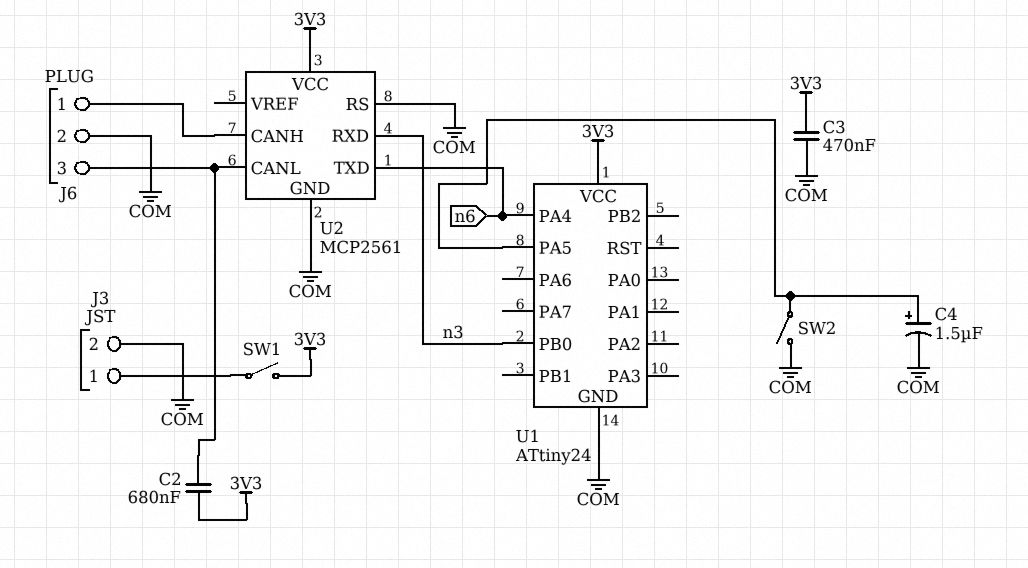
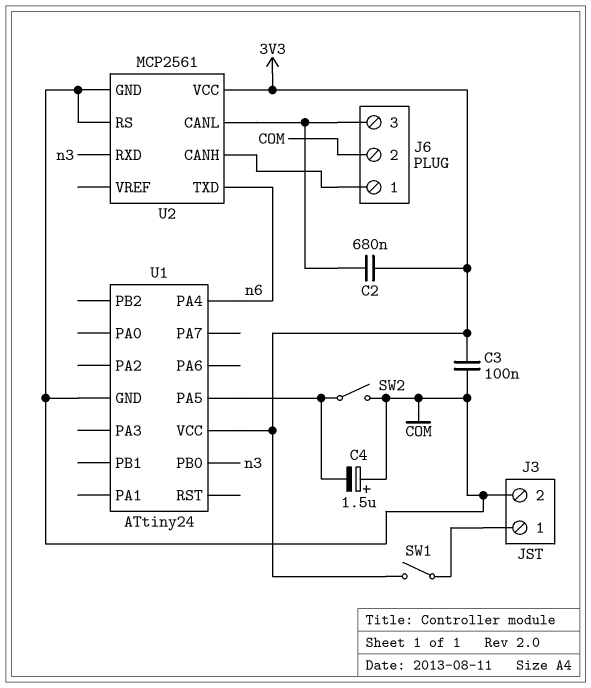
C3: 470nF (3V3, COM) -> 100nF (3V3, COM)
C4: 1.5uF (plus U1/PA5, minus COM) -> 1.5uF (plus COM, minus U1/PA5)

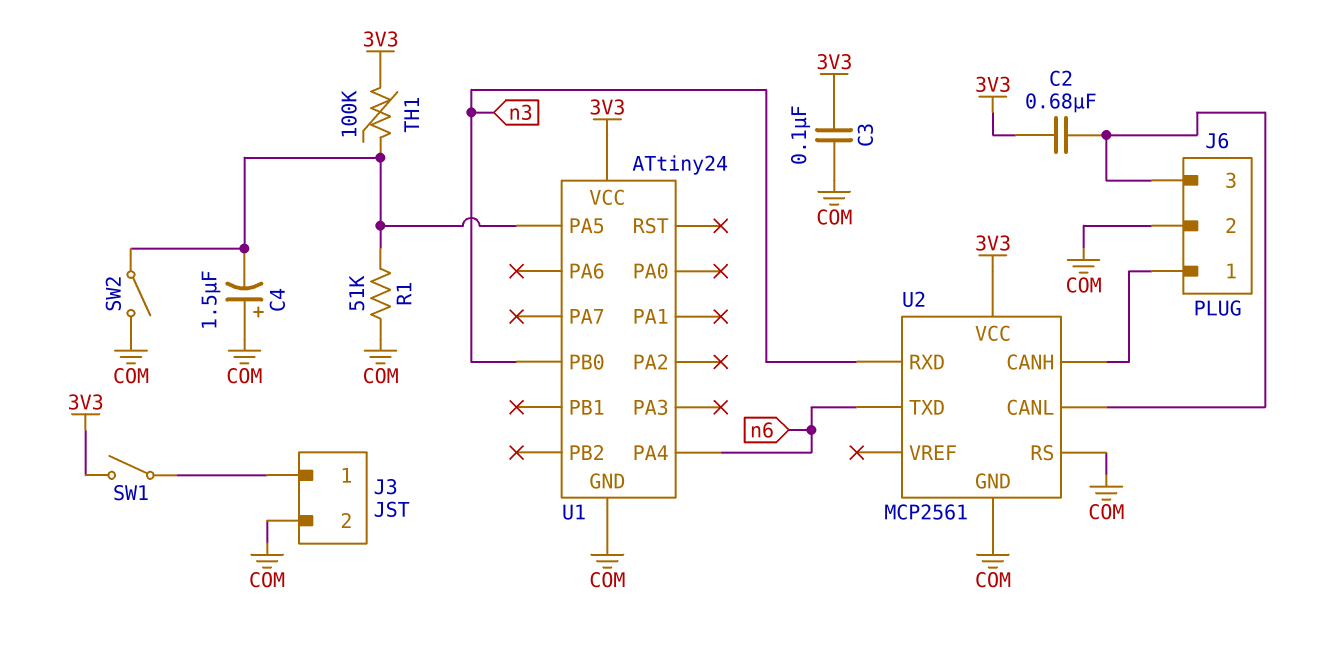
R1: none -> 51k (COM, U1/PA5)
TH1: none -> 100k (3V3, U1/PA5)

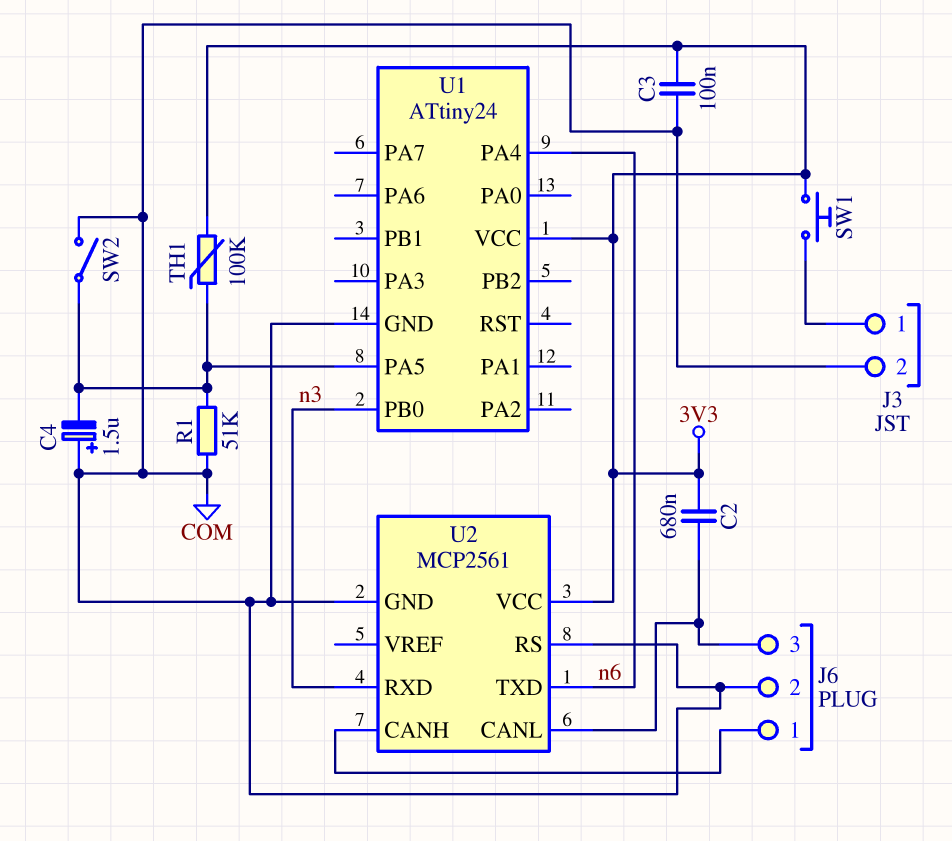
SW1: switch (3V3, J3/1) -> button (3V3, J3/1)

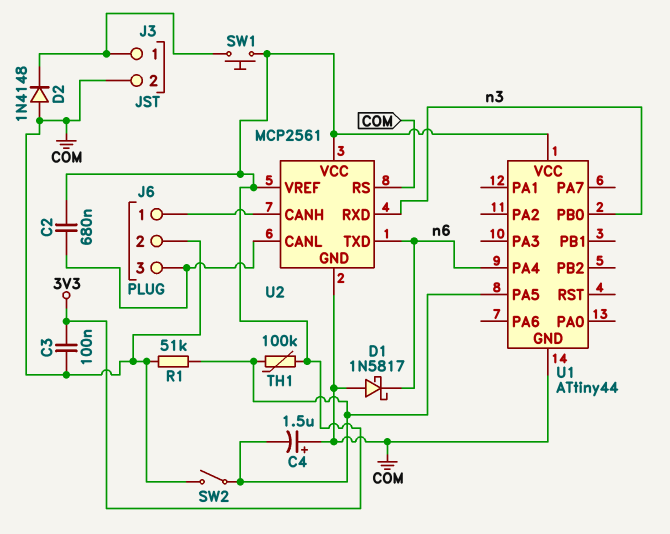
D1: none -> schottky 1N5817 (A COM, K n6)
D2: none -> diode 1N4148 (A COM, K J3/1)
U1: ATtiny24 -> ATtiny44
U2 pin VREF: none -> 3V3

